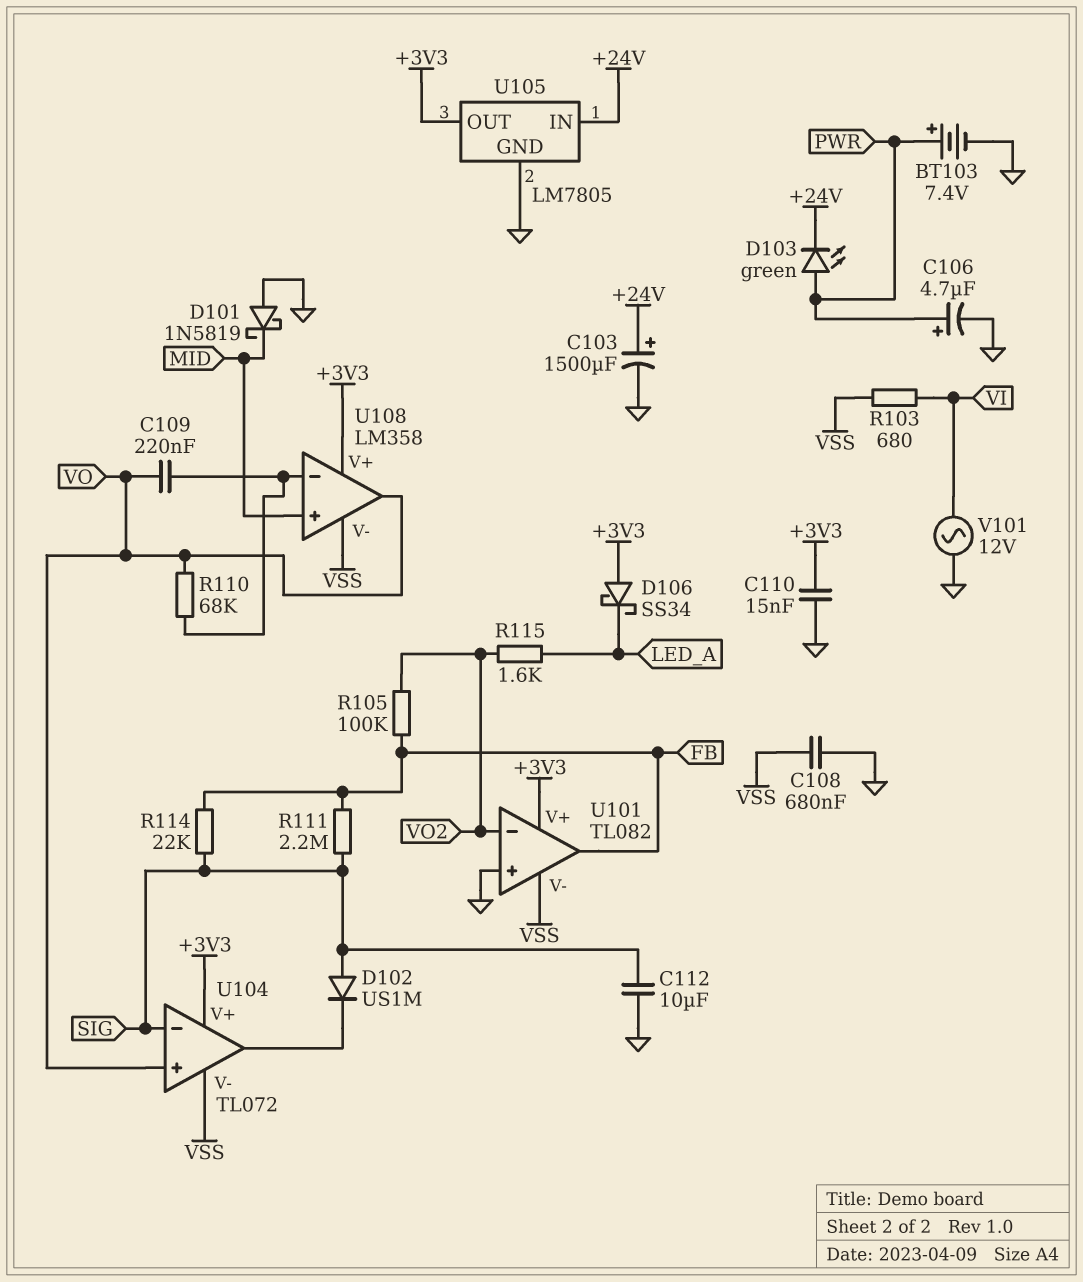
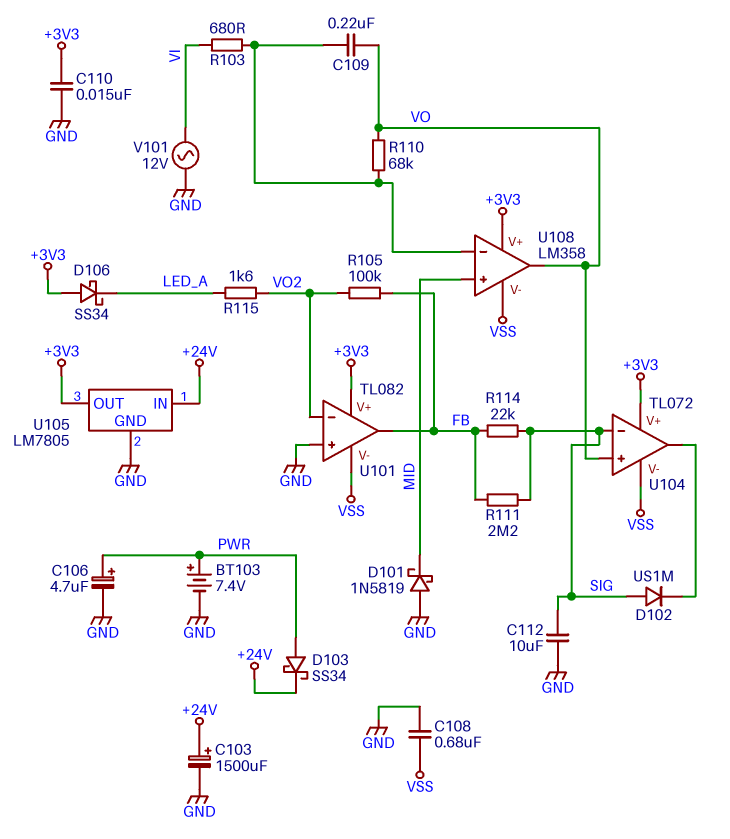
D103: LED green (A PWR, K +24V) -> schottky SS34 (A PWR, K +24V)
R103: 680 (VI, VSS) -> 680 (U108/in-, VI)

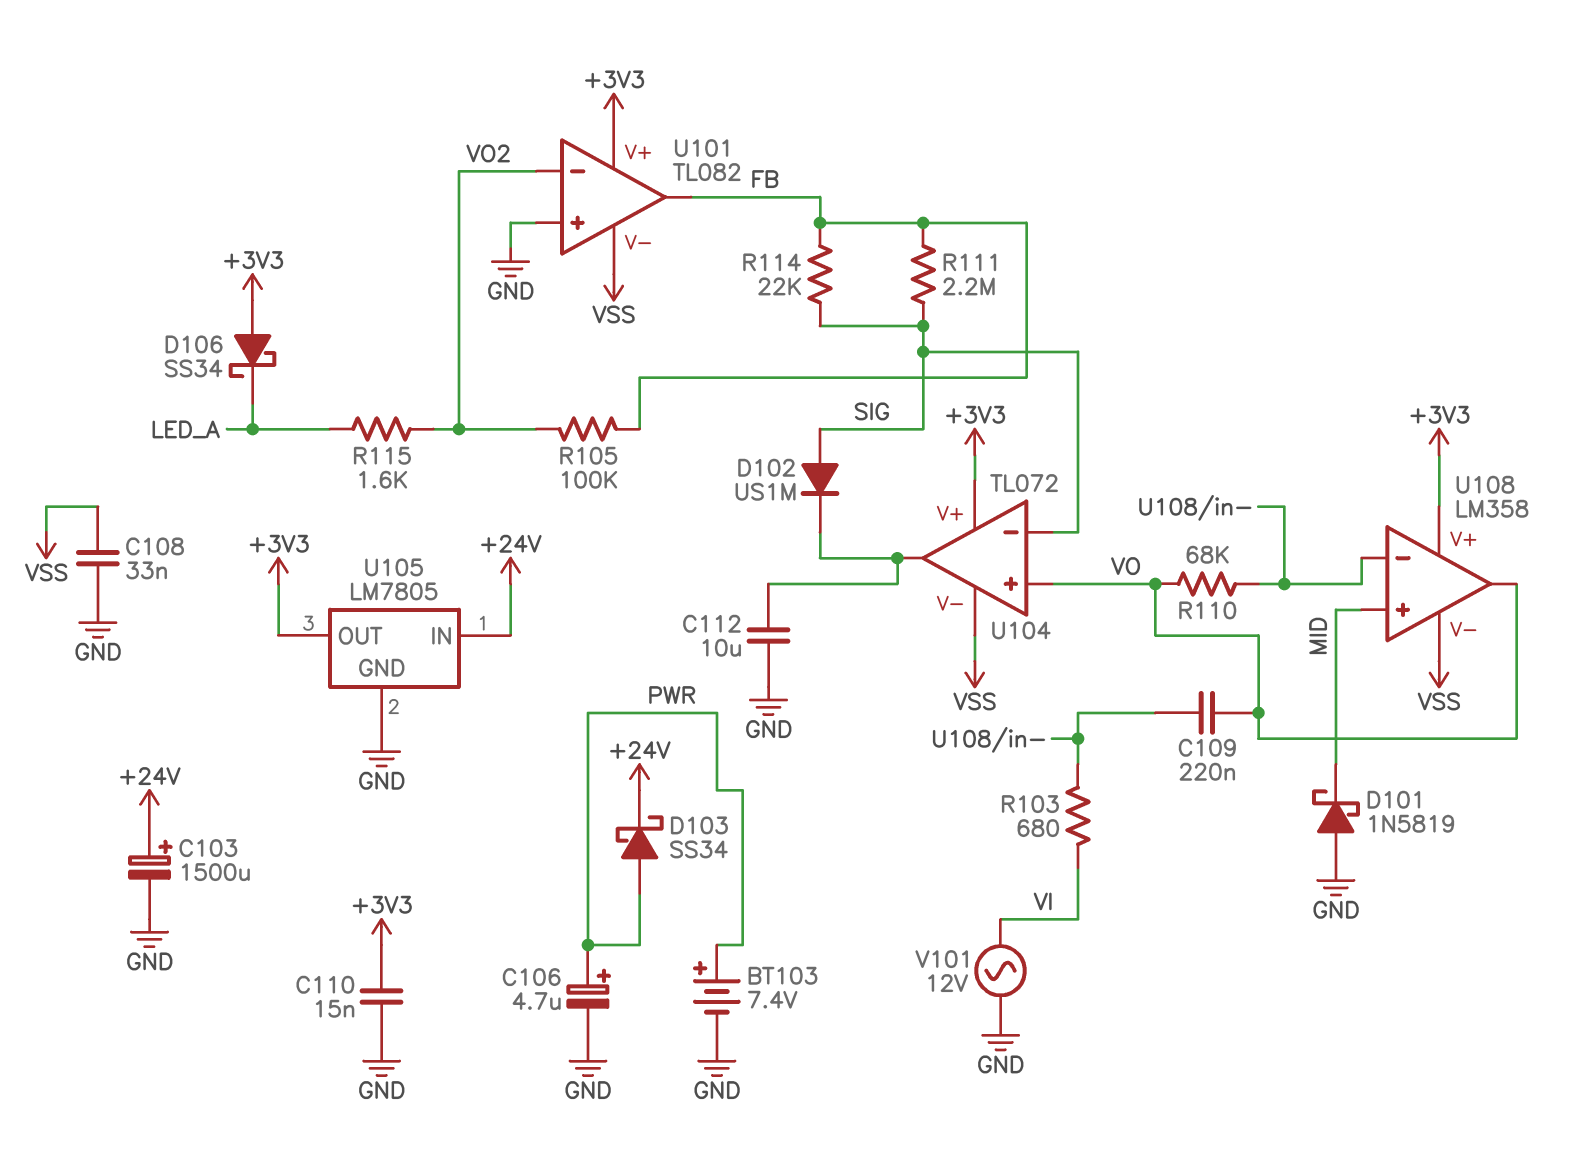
C108: 680nF (GND, VSS) -> 33nF (GND, VSS)
C112: 10uF (GND, SIG) -> 10uF (GND, U104/out)

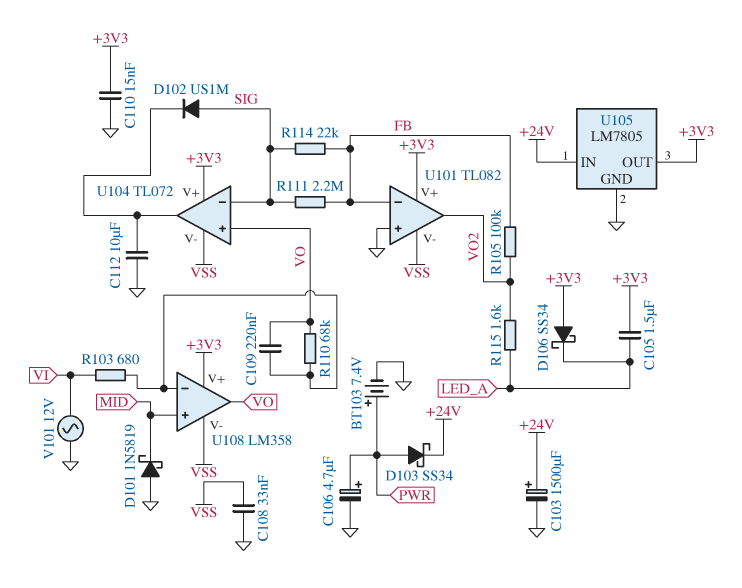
C105: none -> 1.5uF (+3V3, LED_A)
U101 pin in-: VO2 -> FB
U101 pin out: FB -> VO2

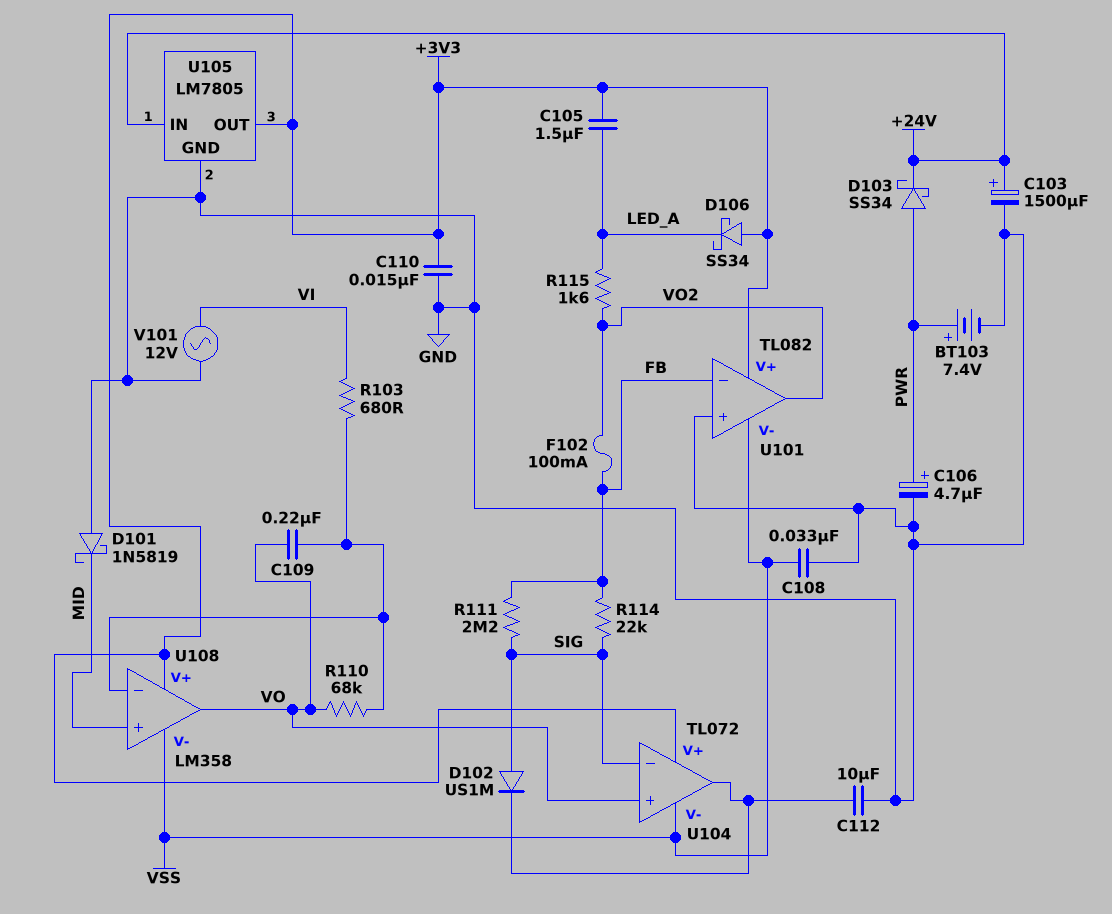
F102: none -> 100mA (FB, VO2)
R105: 100k (FB, VO2) -> none

